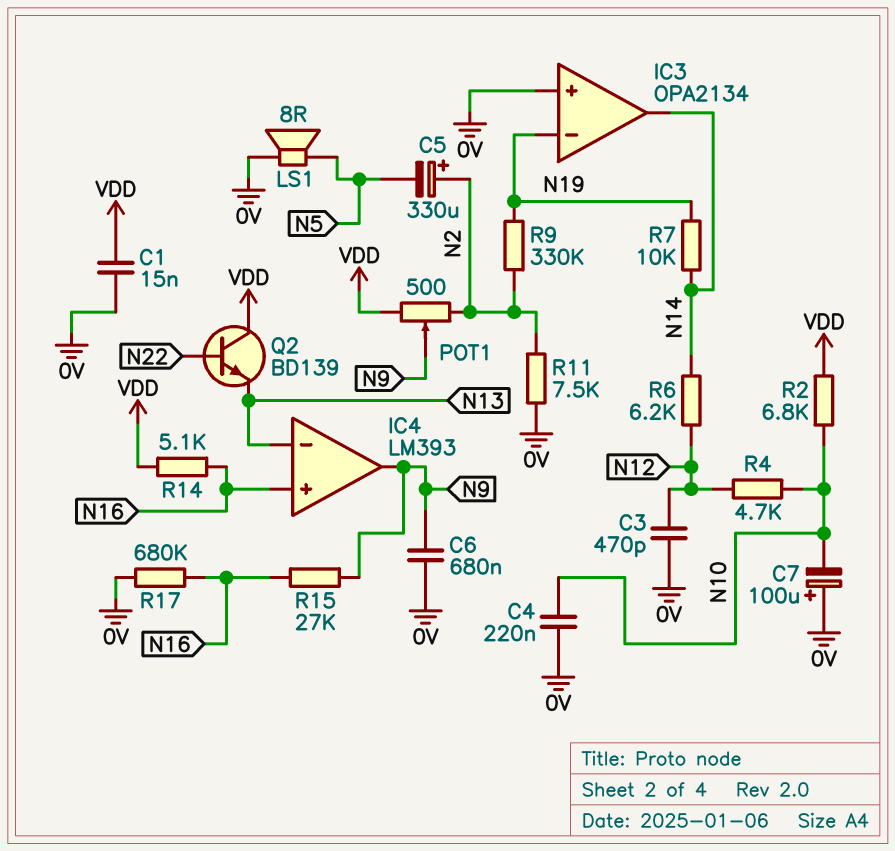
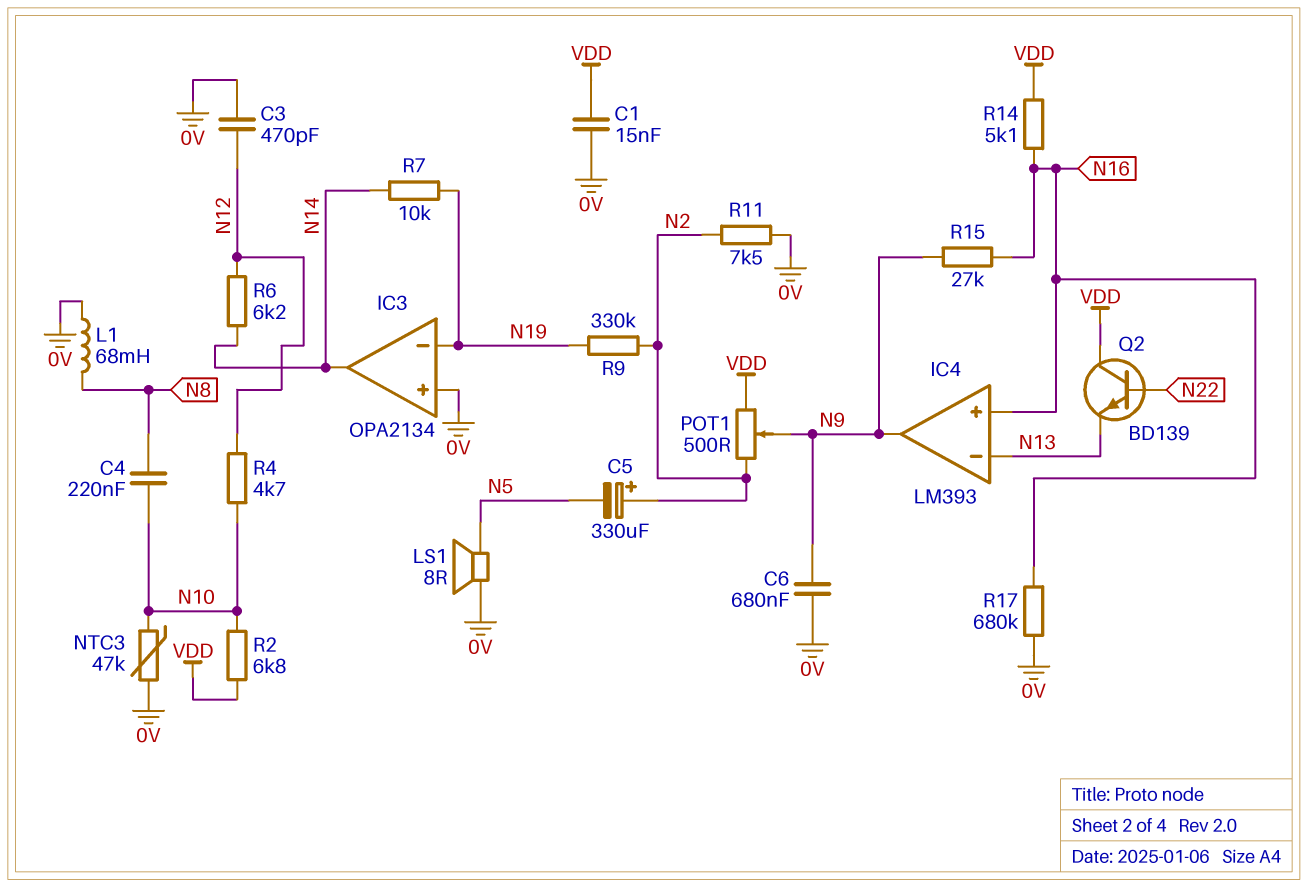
C4: 220nF (0V, N10) -> 220nF (N8, N10)
C7: 100uF (plus 0V, minus N10) -> none
L1: none -> 68mH (0V, N8)
NTC3: none -> 47k (0V, N10)

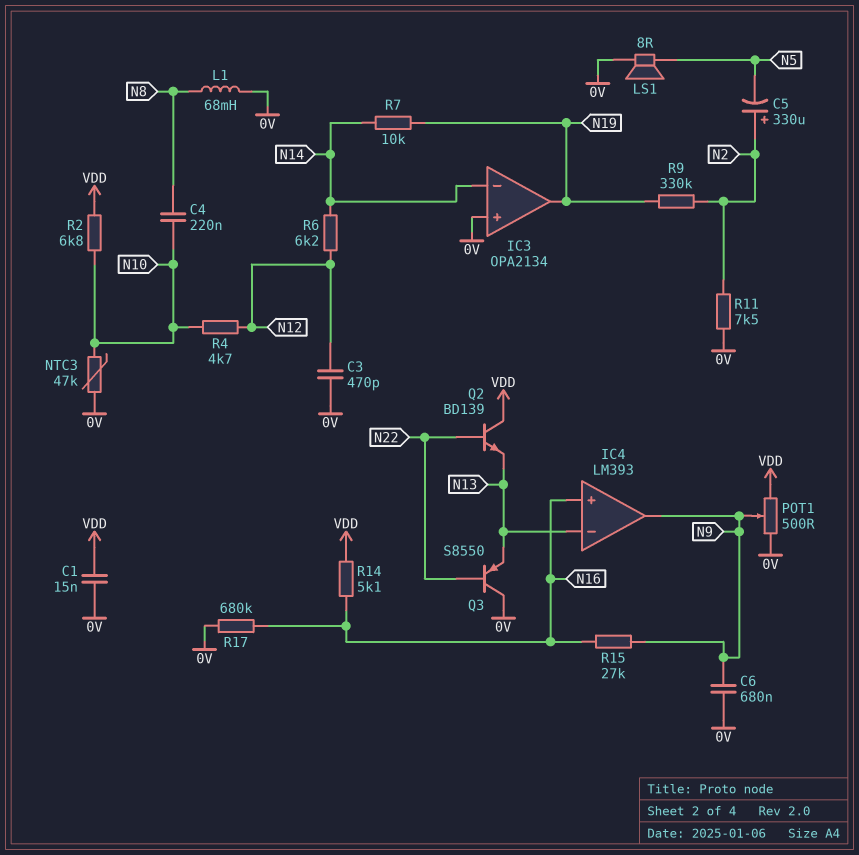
IC3 pin in-: N19 -> N14
IC3 pin out: N14 -> N19
POT1: 500 (N2, VDD, wiper N9) -> 500 (0V, VDD, wiper N9)
Q3: none -> PNP S8550 (B N22, C 0V, E N13)

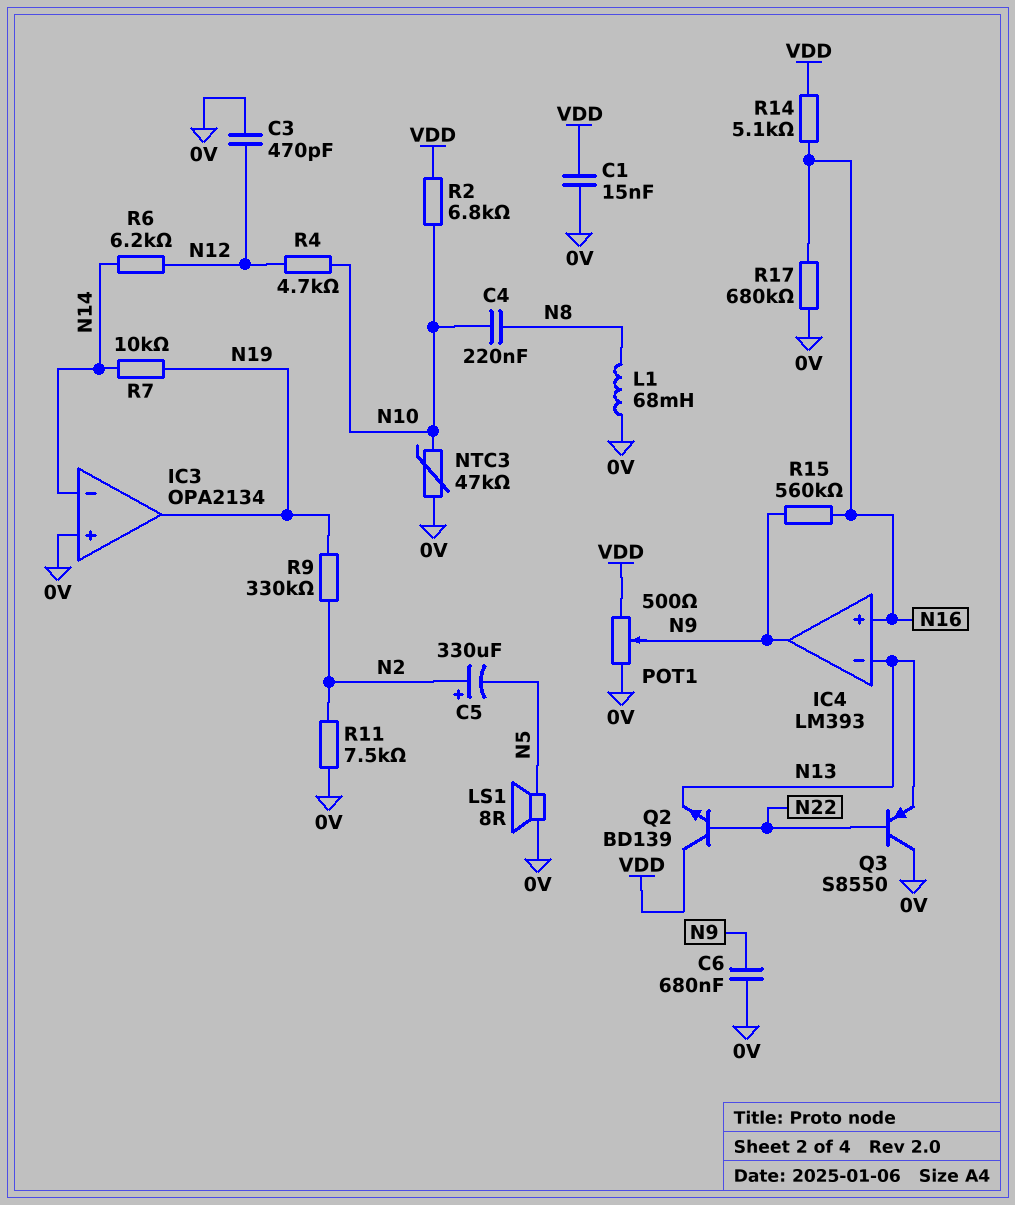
R15: 27k (N9, N16) -> 560k (N9, N16)

